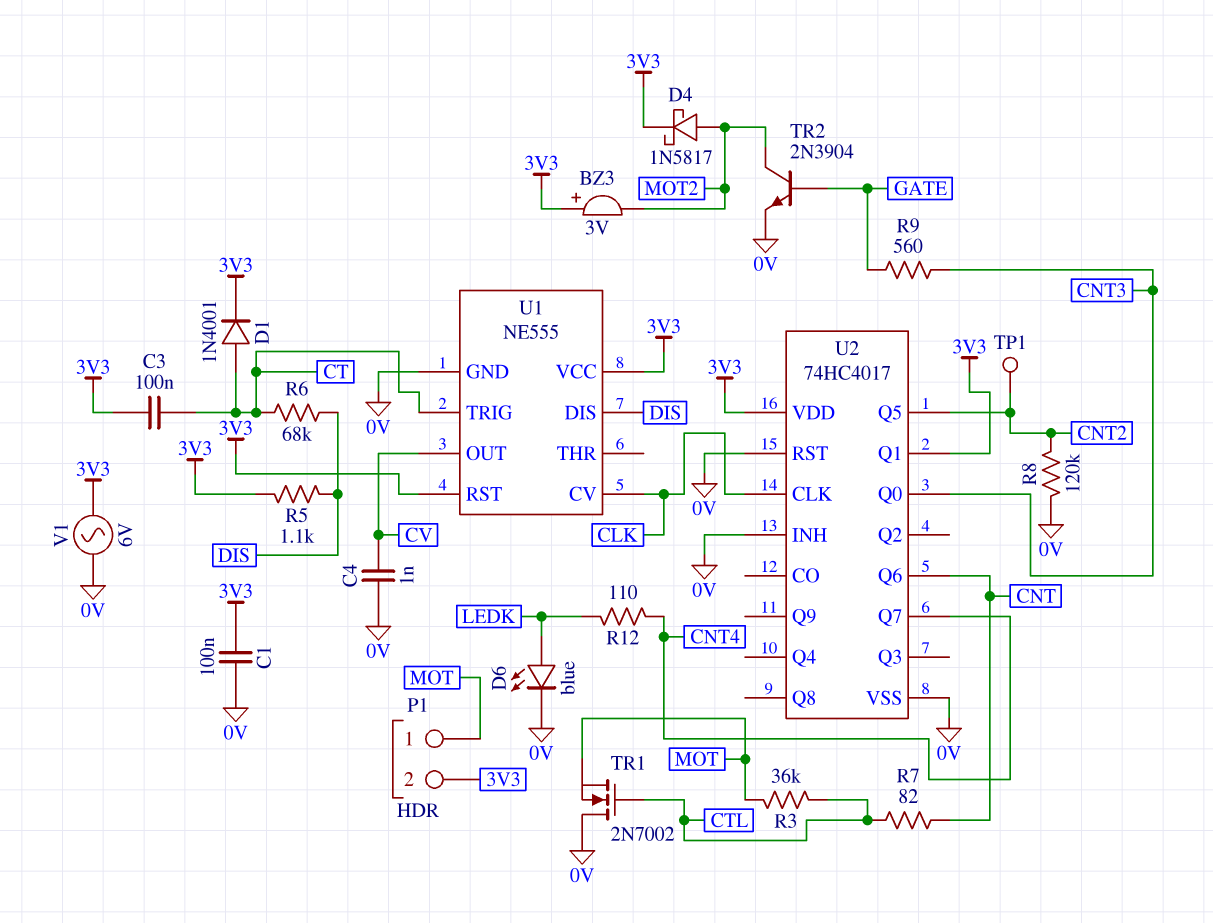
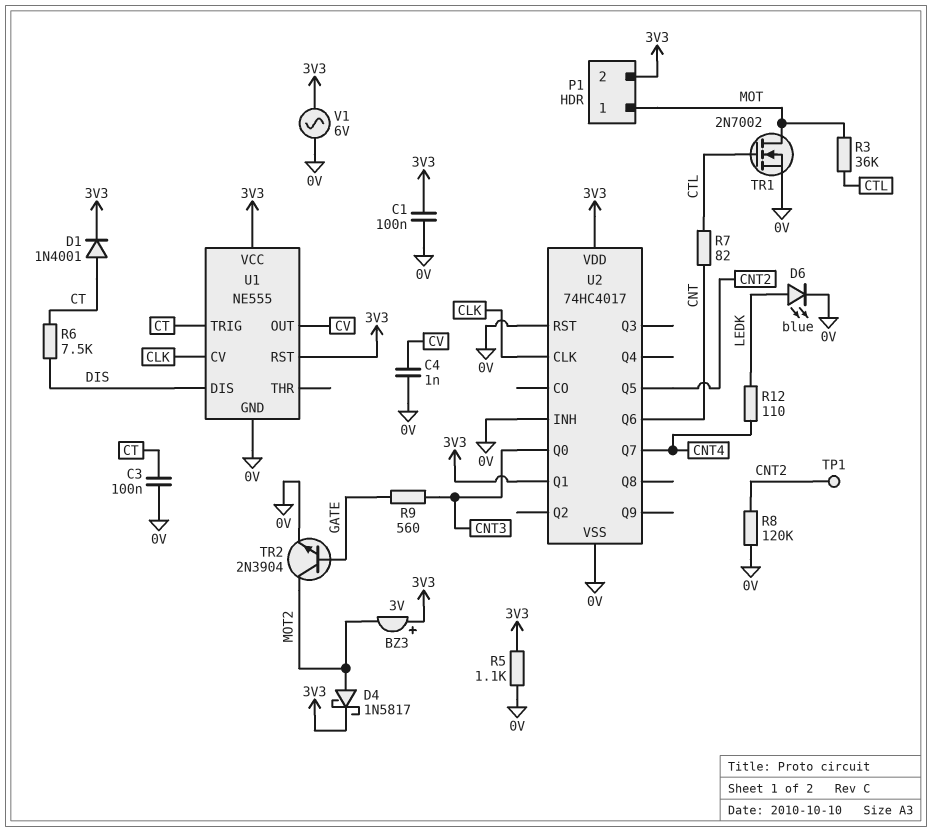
C3: 100nF (3V3, CT) -> 100nF (0V, CT)
R5: 1.1k (3V3, DIS) -> 1.1k (0V, 3V3)
R6: 68k (CT, DIS) -> 7.5k (CT, DIS)
TR1: NMOS 2N7002 (G CTL, D 0V, S MOT) -> NMOS 2N7002 (G CTL, D MOT, S 0V)

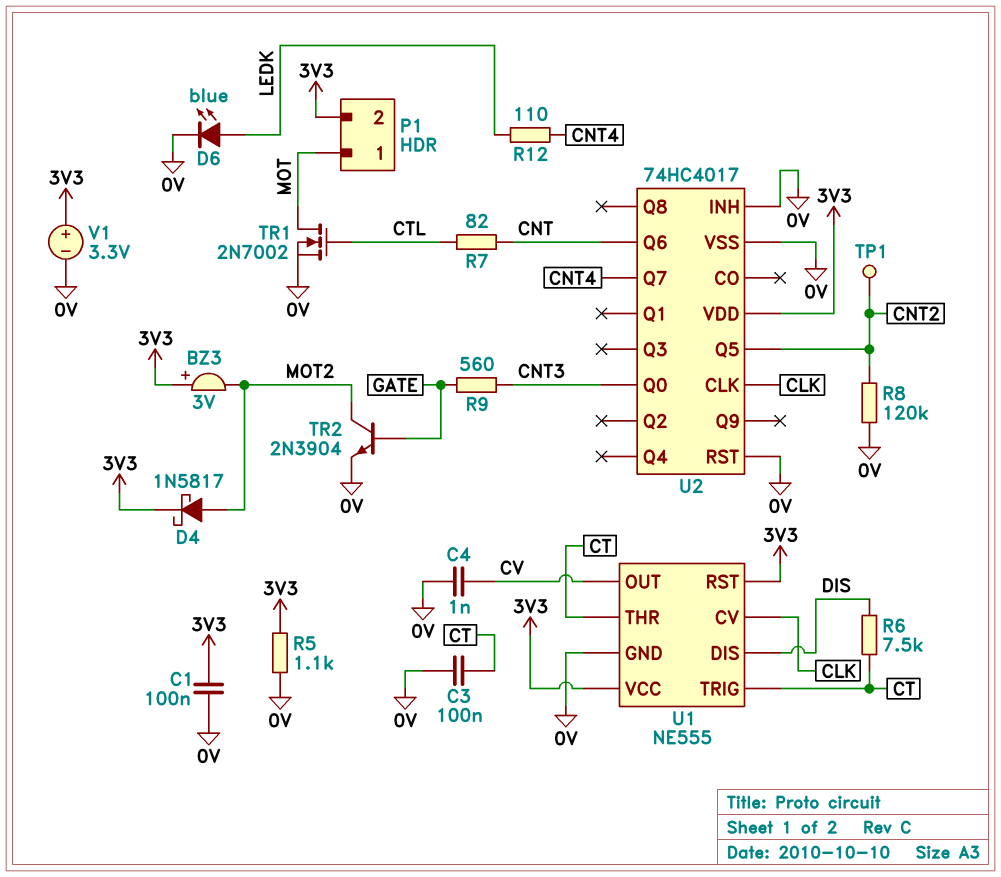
D1: diode 1N4001 (A CT, K 3V3) -> none
R3: 36k (CTL, MOT) -> none
U1 pin THR: none -> CT
U2 pin Q1: 3V3 -> none
V1: AC 6V (0V, 3V3) -> 3.3V (plus 3V3, minus 0V)

